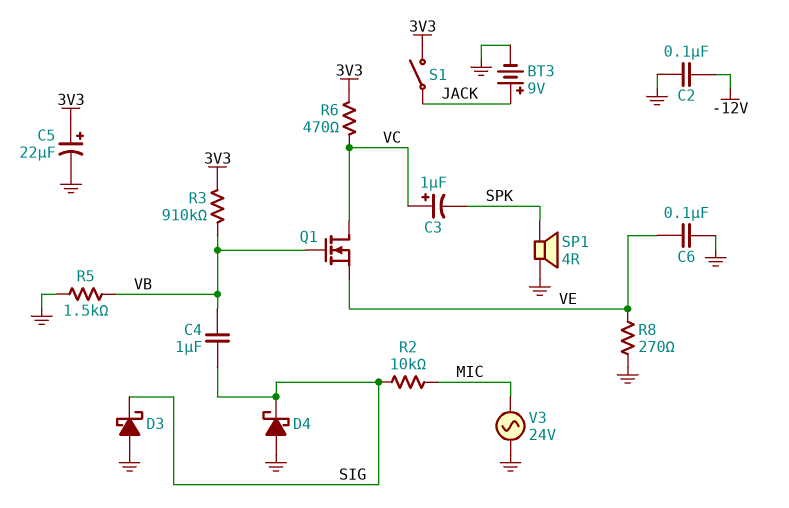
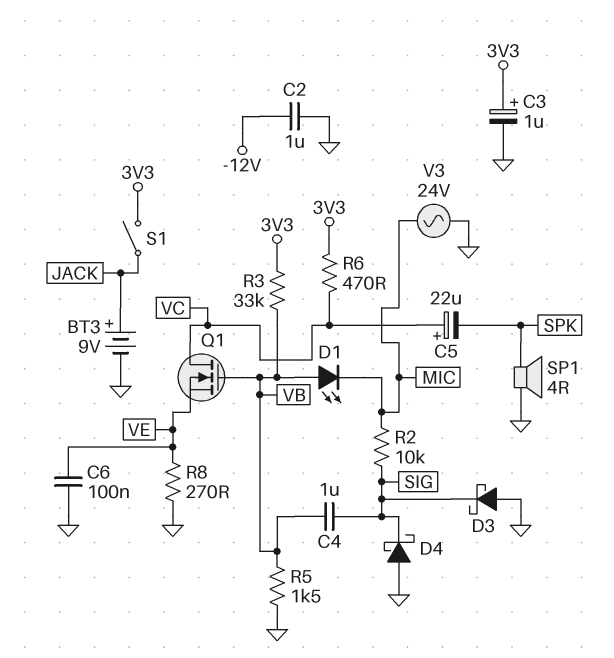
C2: 100nF (-12V, GND) -> 1uF (-12V, GND)
C3: 1uF (plus VC, minus SPK) -> 1uF (plus 3V3, minus GND)
C5: 22uF (plus 3V3, minus GND) -> 22uF (plus VC, minus SPK)
D1: none -> LED (A VB, K MIC)
R3: 910k (3V3, VB) -> 33k (3V3, VB)

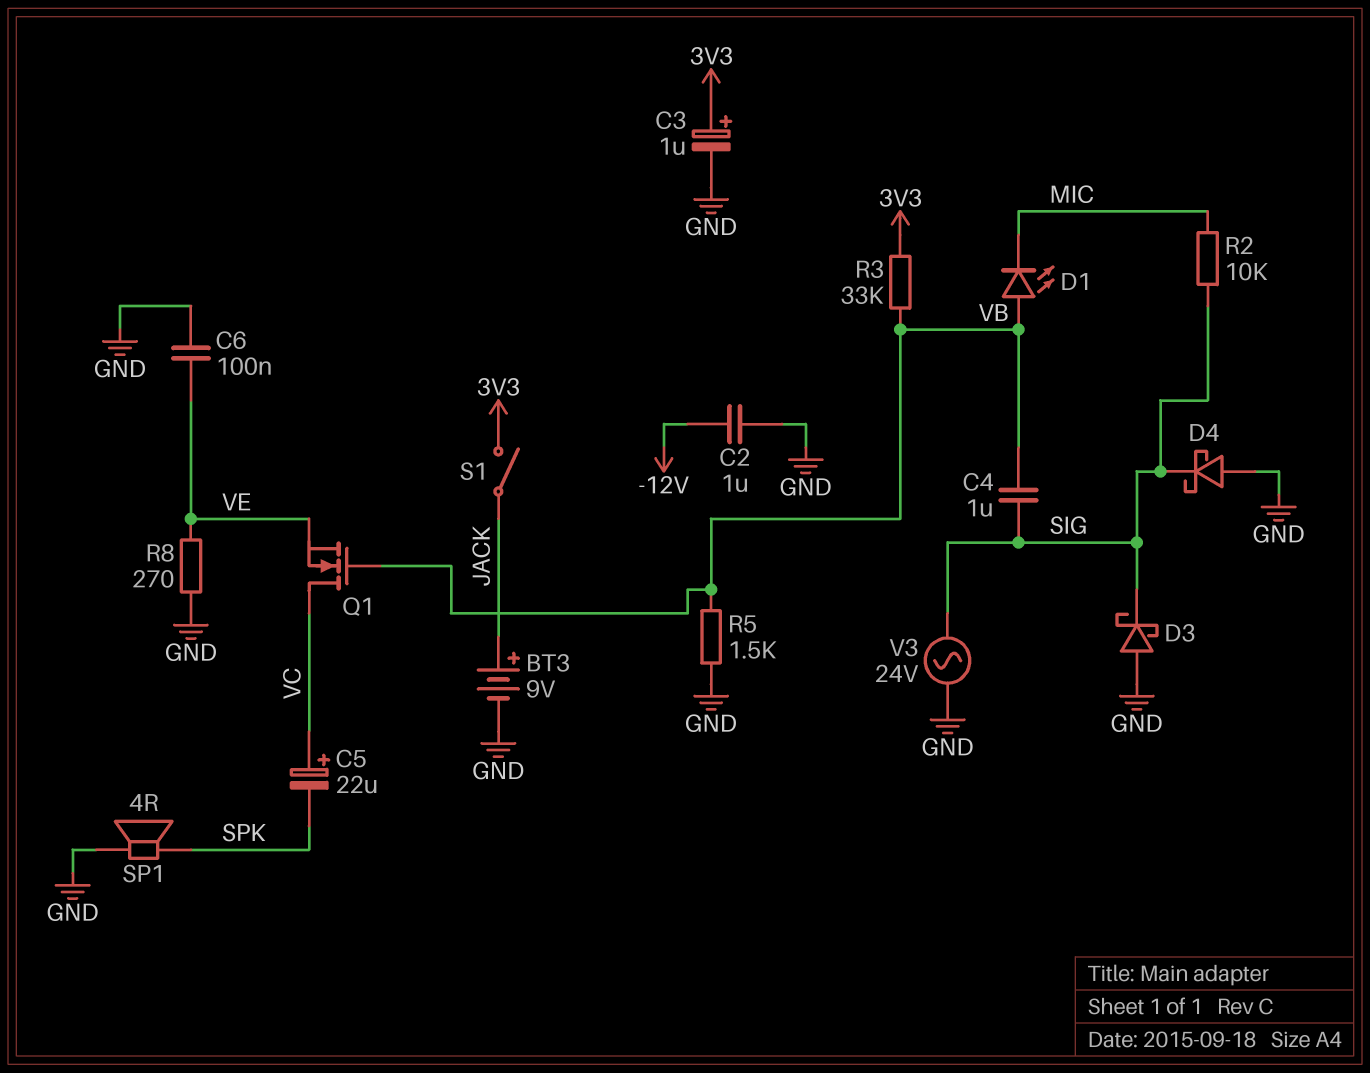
R6: 470 (3V3, VC) -> none
V3: AC 24V (GND, MIC) -> AC 24V (GND, SIG)

